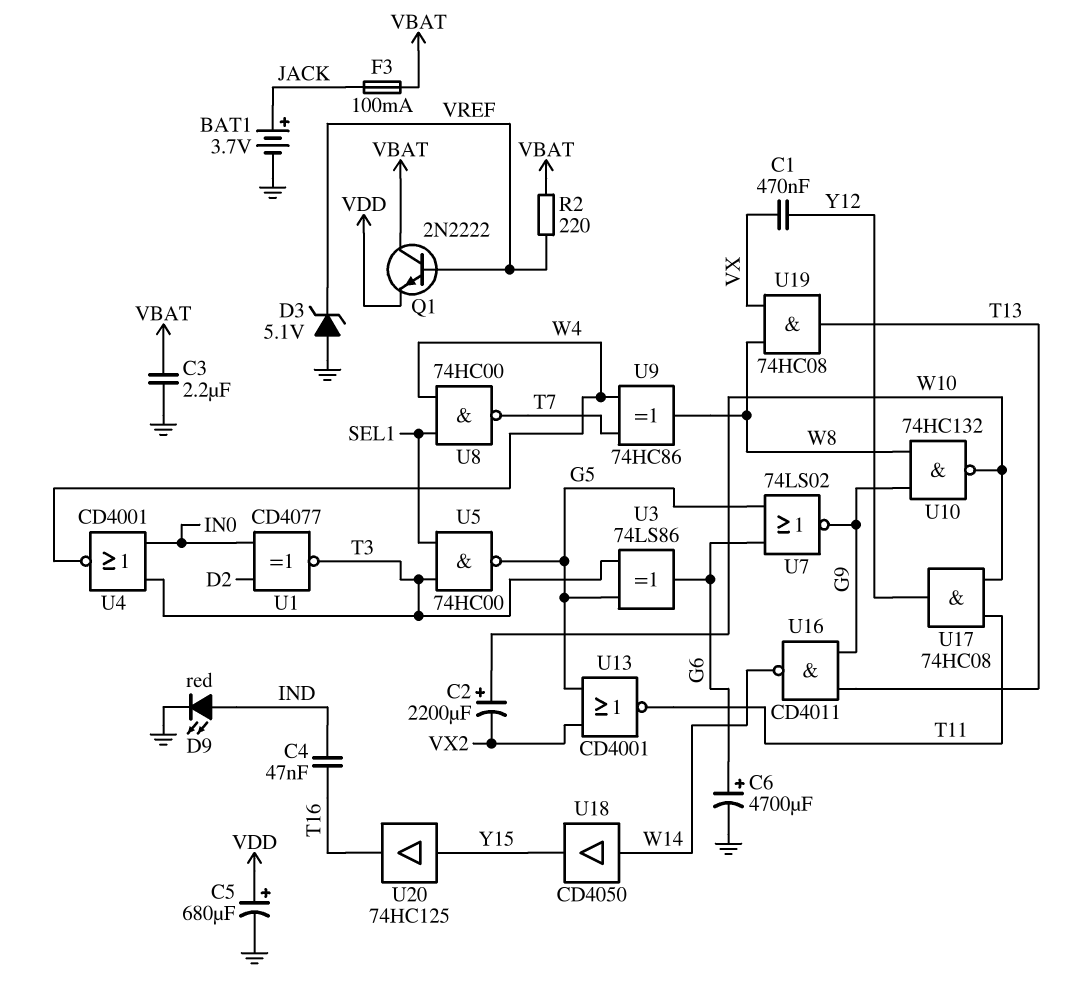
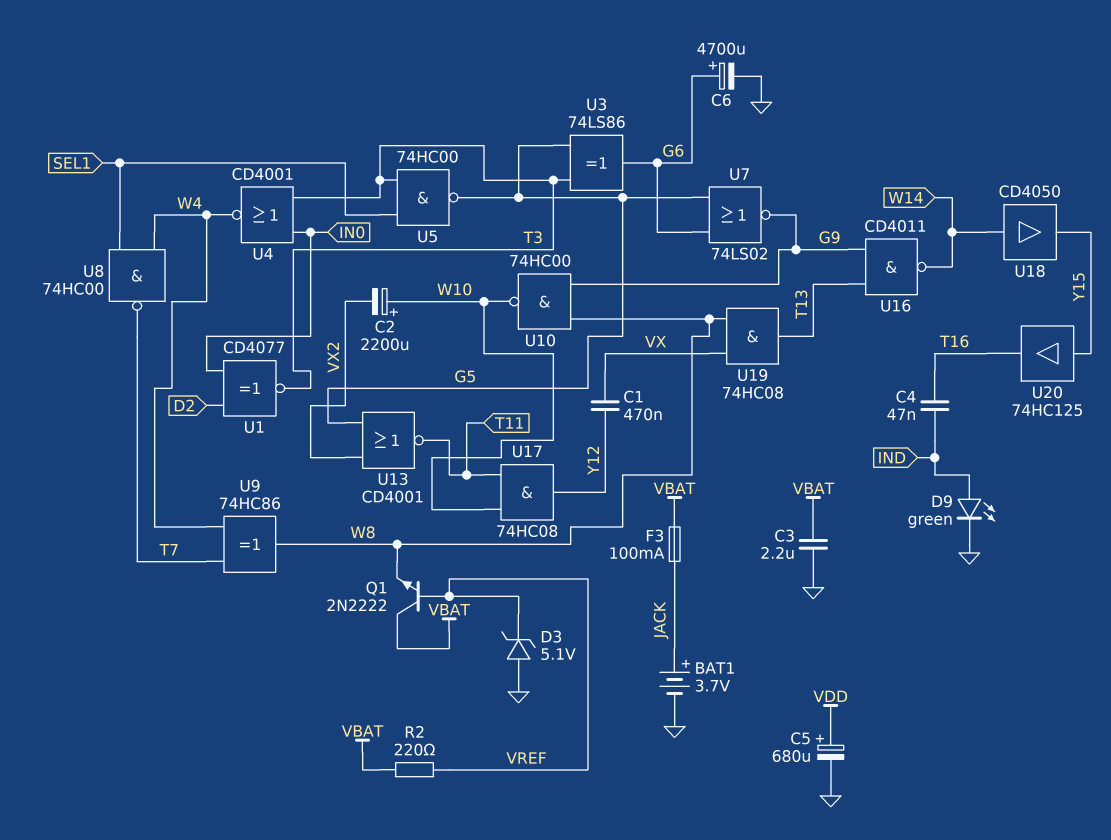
D9: LED red (A IND, K GND) -> LED green (A IND, K GND)
Q1: NPN 2N2222 (B VREF, C VBAT, E VDD) -> NPN 2N2222 (B VREF, C VBAT, E W8)
U10: NAND 74HC132 (in G9, in W8, out W10) -> NAND 74HC00 (in G9, in W8, out W10)

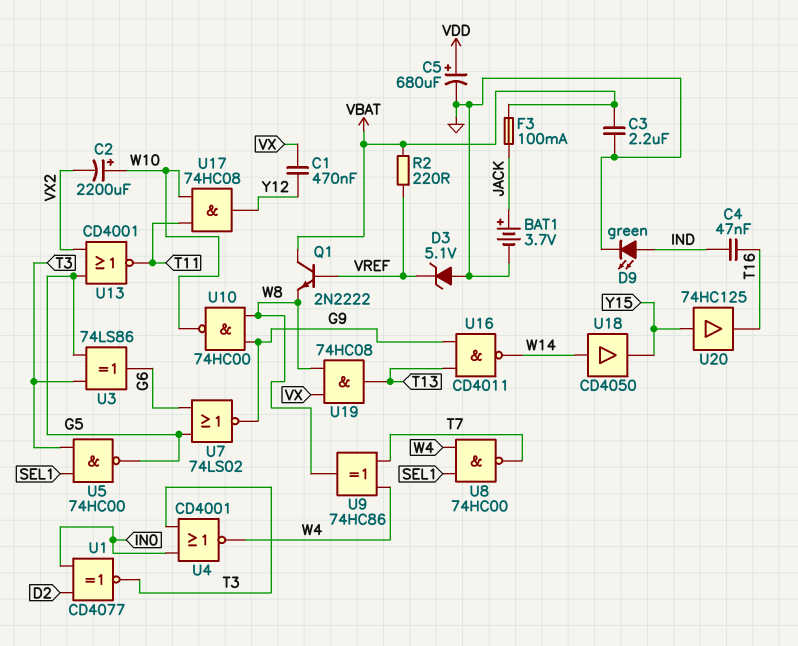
C6: 4700uF (plus G6, minus GND) -> none

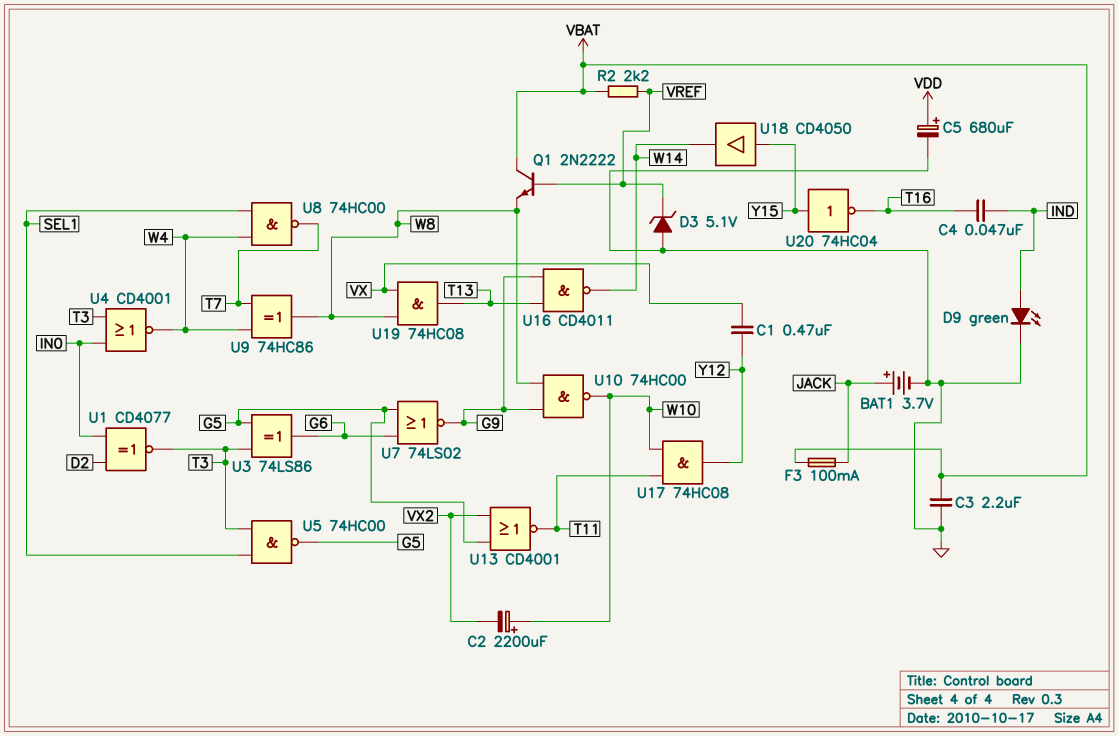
R2: 220 (VBAT, VREF) -> 2.2k (VBAT, VREF)
U18: buffer CD4050 (in W14, out Y15) -> buffer CD4050 (in Y15, out W14)
U20: buffer 74HC125 (in Y15, out T16) -> NOT 74HC04 (in Y15, out T16)

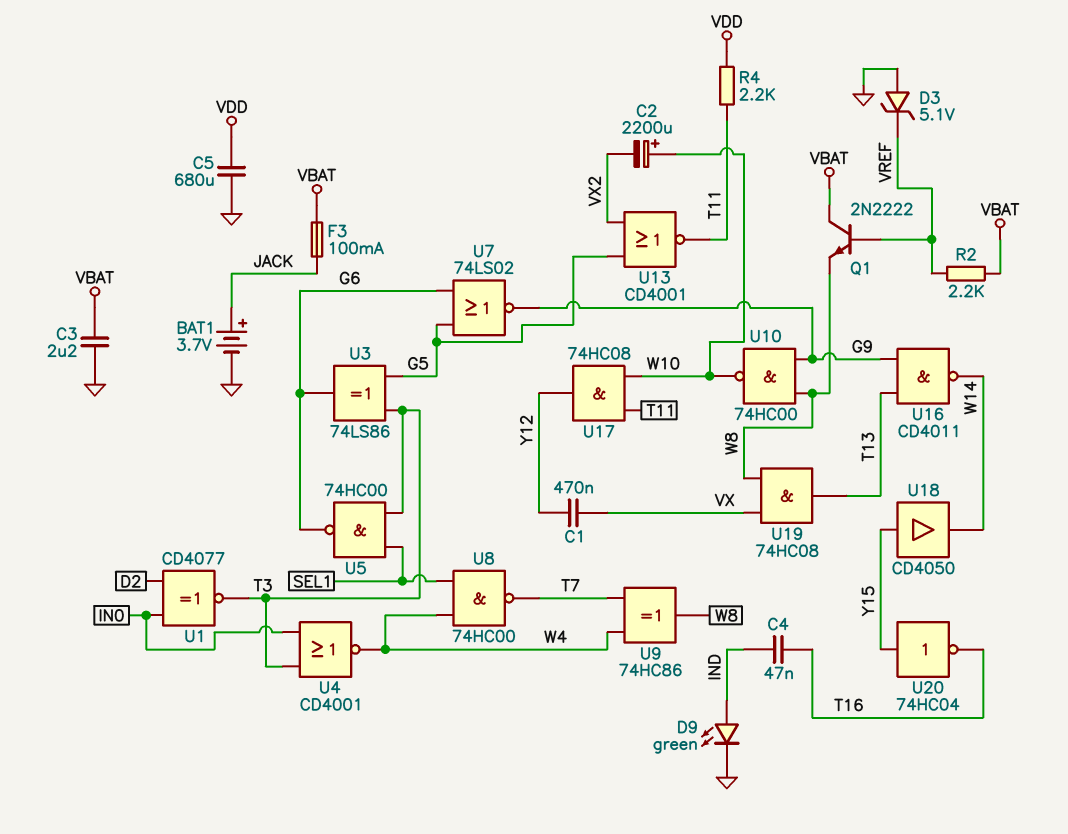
C5: 680uF (plus VDD, minus GND) -> 680uF (GND, VDD)
R4: none -> 2.2k (T11, VDD)
U5: NAND 74HC00 (in SEL1, in T3, out G5) -> NAND 74HC00 (in SEL1, in T3, out G6)

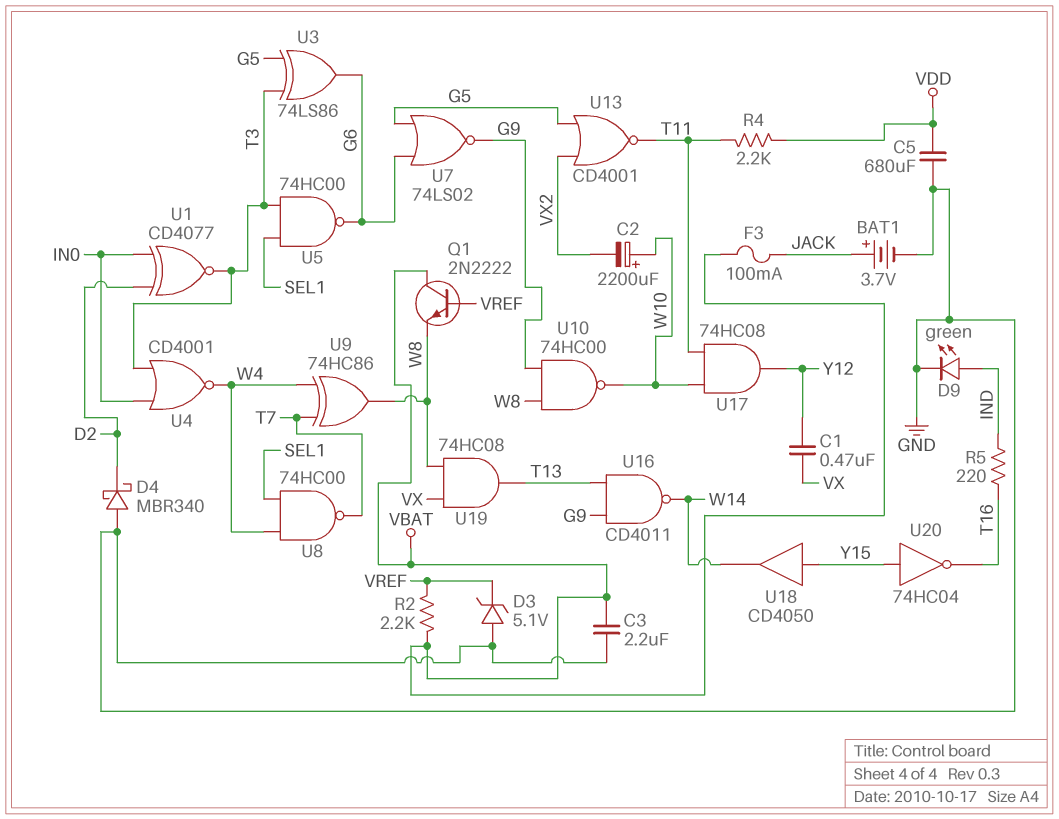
C4: 47nF (IND, T16) -> none
D4: none -> schottky MBR340 (A GND, K D2)
R5: none -> 220 (IND, T16)

